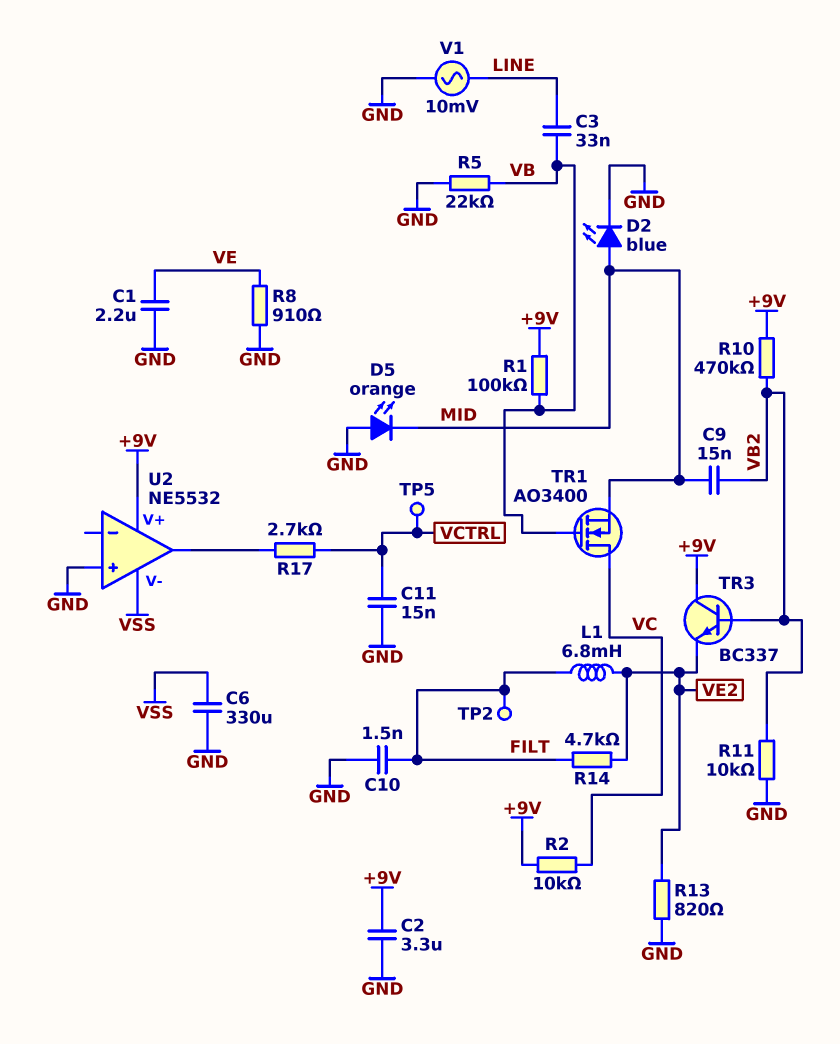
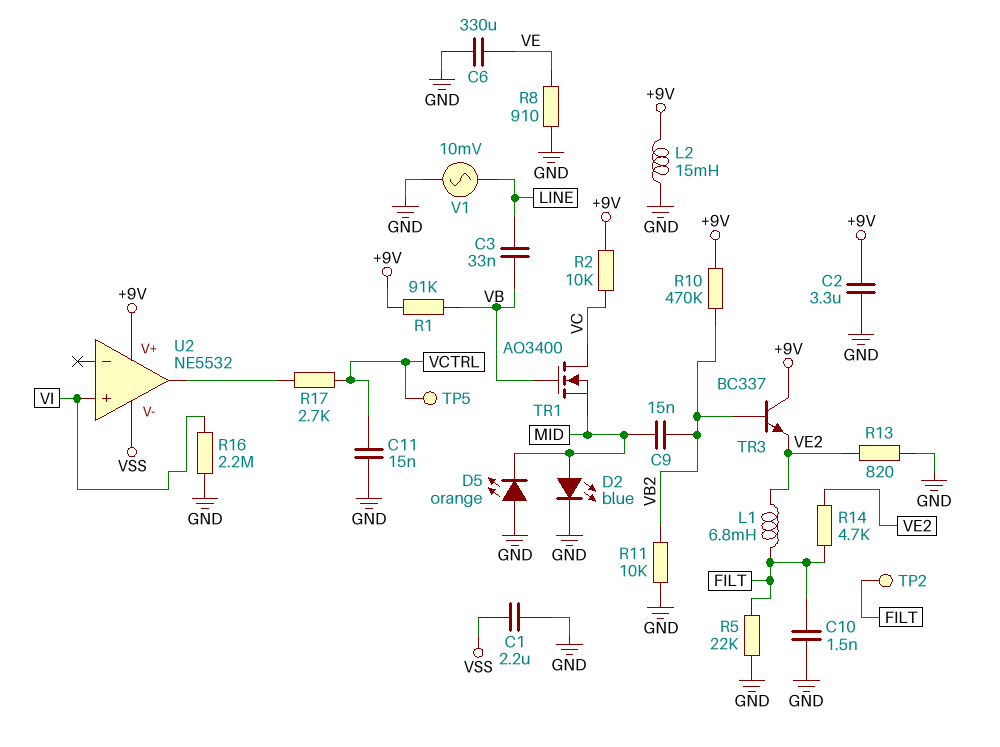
C1: 2.2uF (GND, VE) -> 2.2uF (GND, VSS)
C6: 330uF (GND, VSS) -> 330uF (GND, VE)
L2: none -> 15mH (+9V, GND)
R1: 100k (+9V, VB) -> 91k (+9V, VB)
R5: 22k (GND, VB) -> 22k (FILT, GND)
R16: none -> 2.2M (GND, VI)
U2 pin in+: GND -> VI

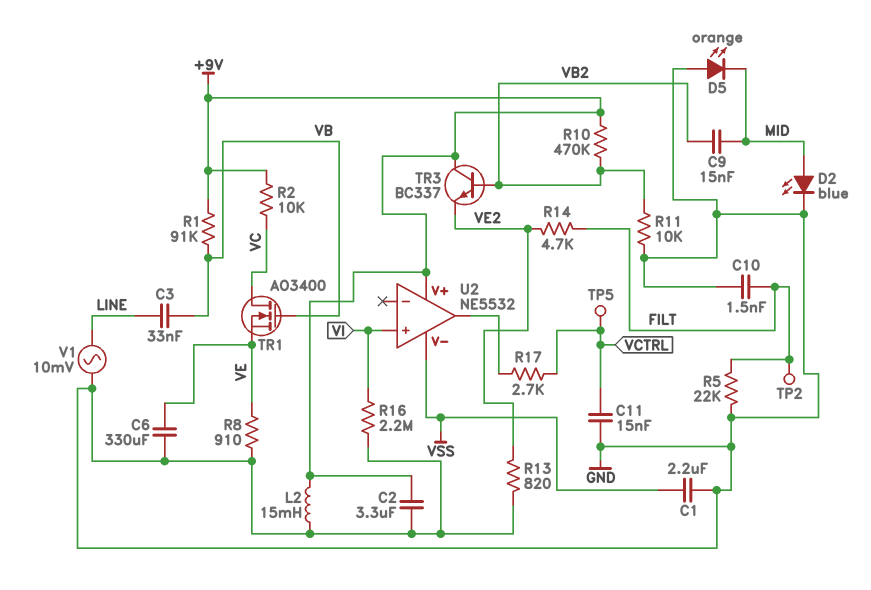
L1: 6.8mH (FILT, VE2) -> none
TR1: NMOS AO3400 (G VB, D VC, S MID) -> NMOS AO3400 (G VB, D VC, S VE)

